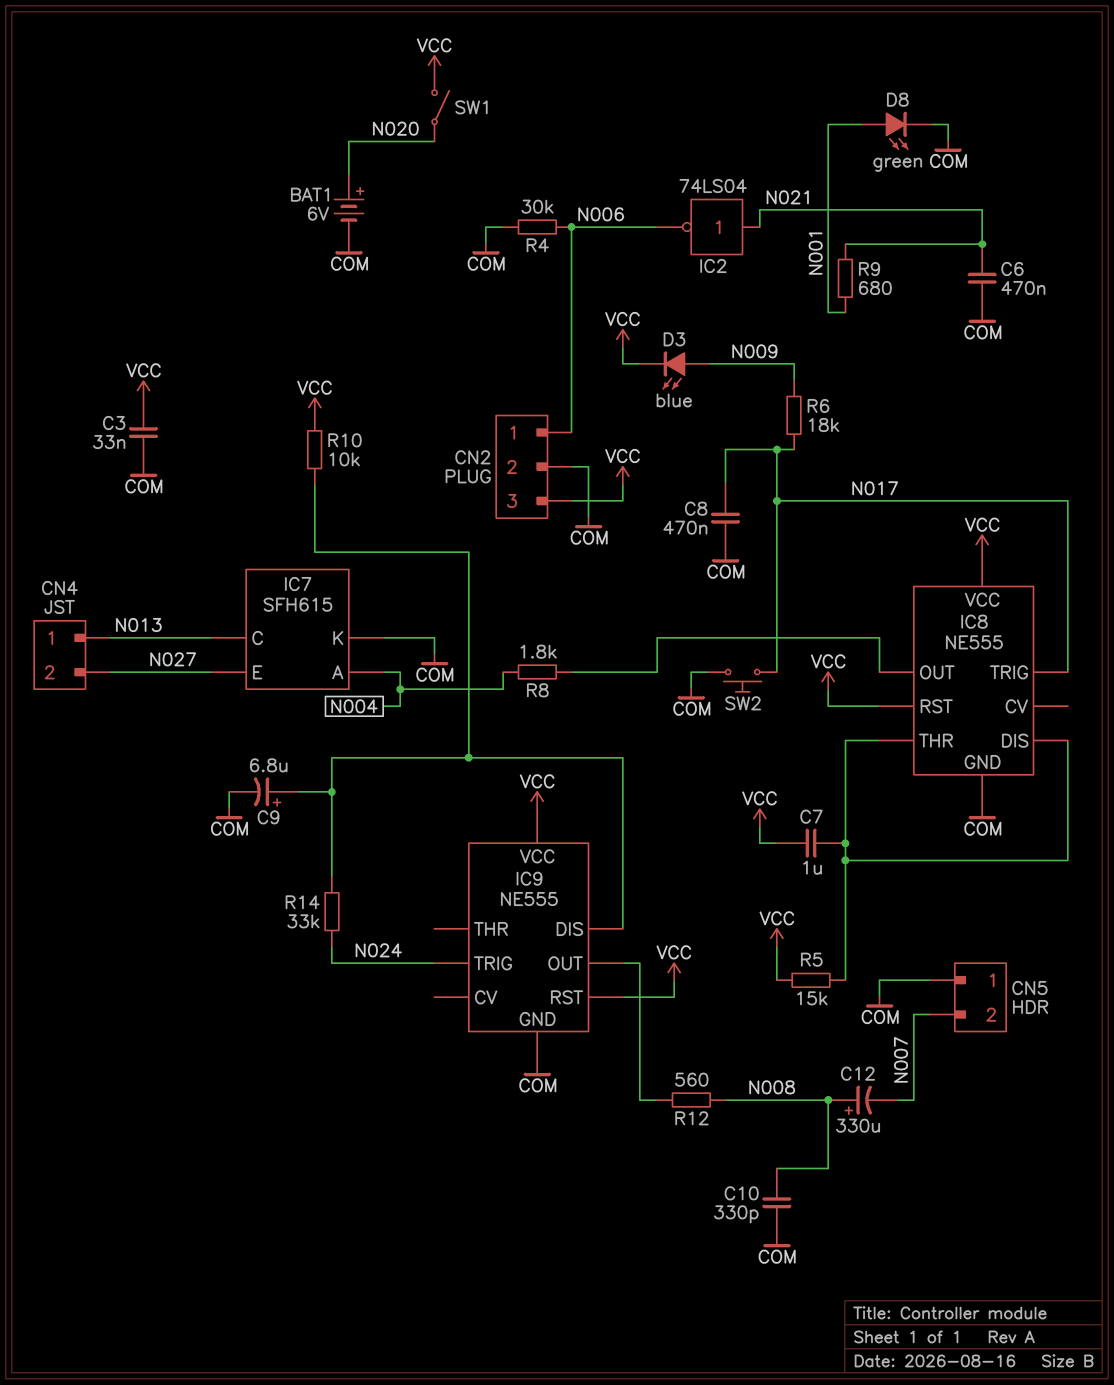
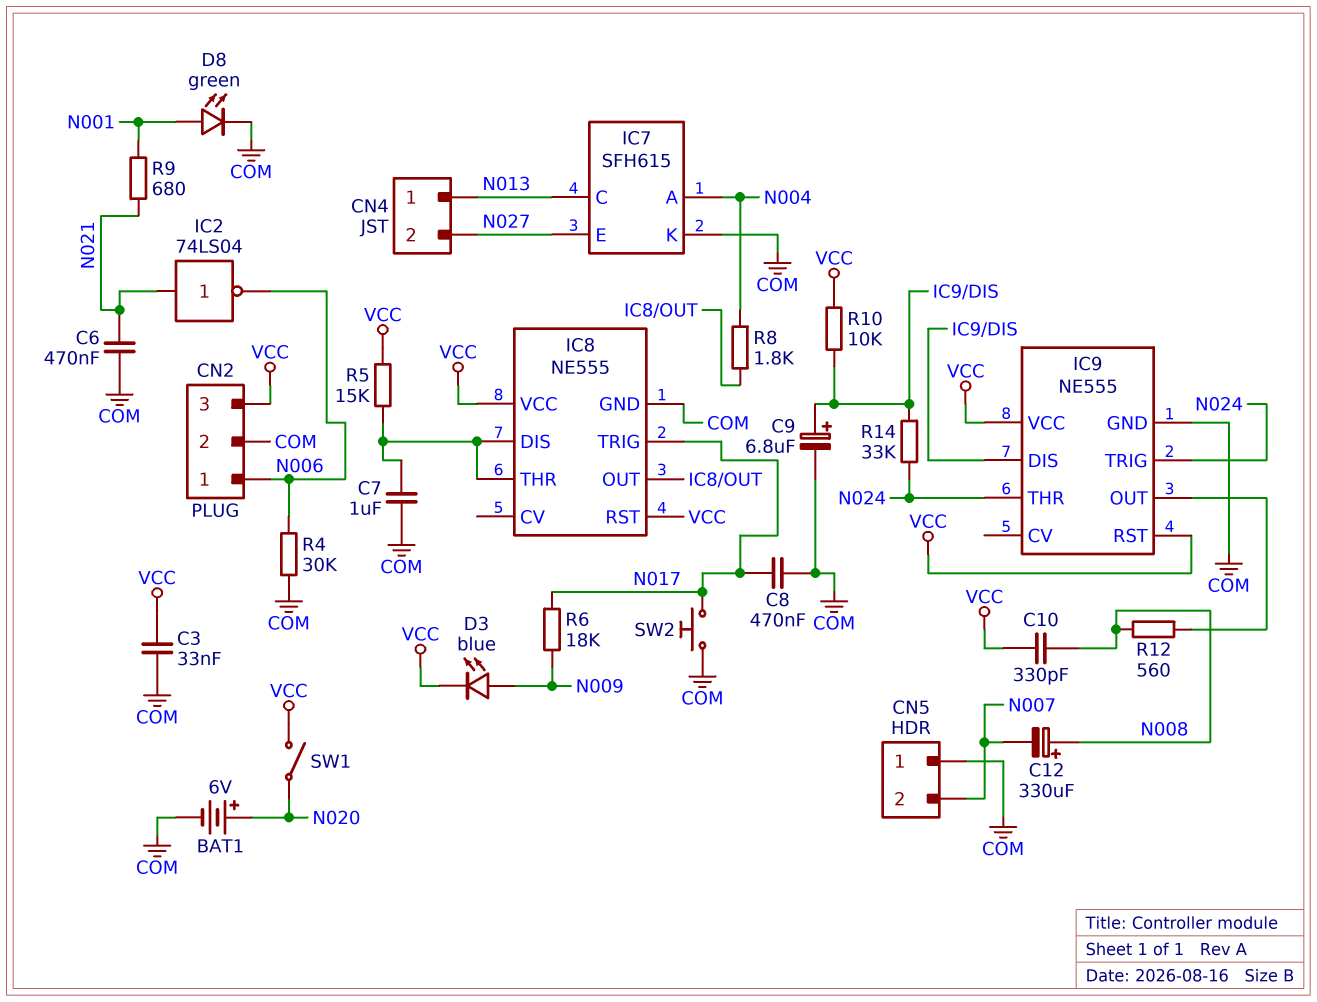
C7: 1uF (IC8/DIS, VCC) -> 1uF (COM, IC8/DIS)
C10: 330pF (COM, N008) -> 330pF (N008, VCC)
IC9 pin THR: none -> N024

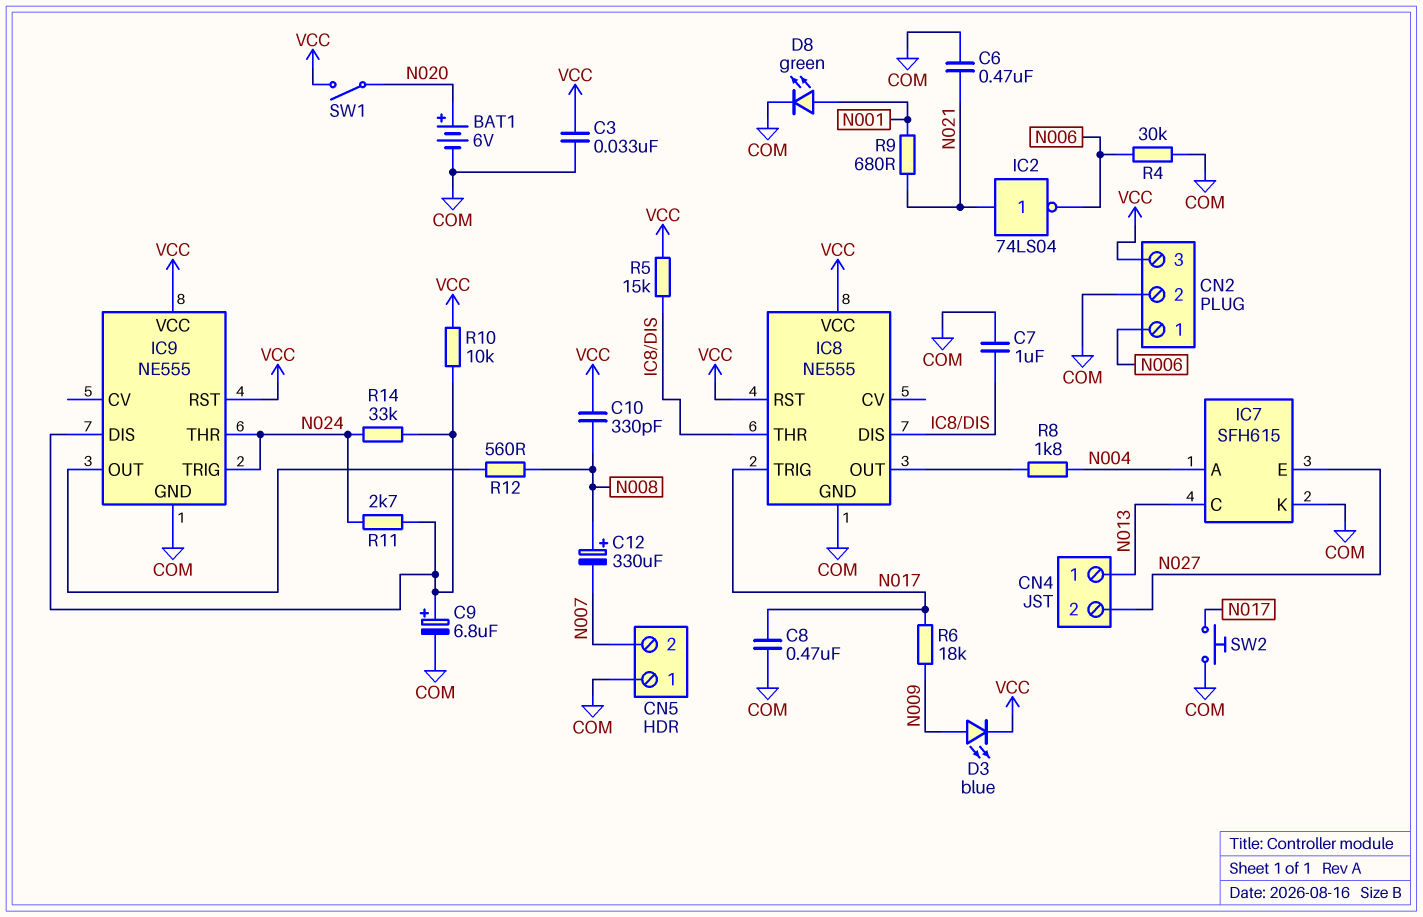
R11: none -> 2.7k (IC9/DIS, N024)

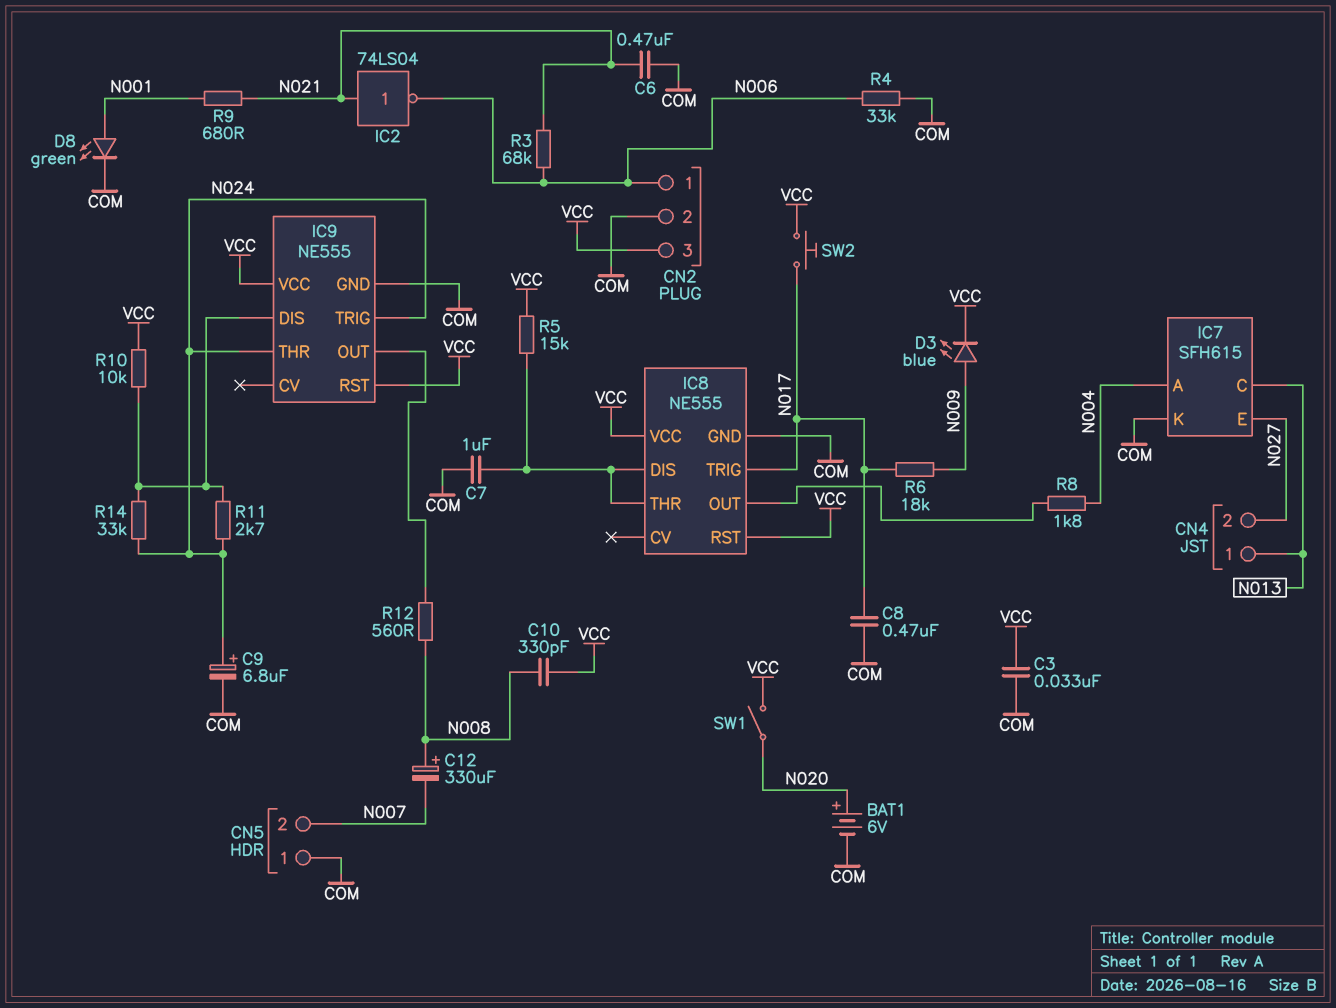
C9: 6.8uF (plus IC9/DIS, minus COM) -> 6.8uF (plus N024, minus COM)
R3: none -> 68k (N006, N021)
R4: 30k (COM, N006) -> 33k (COM, N006)
SW2: button (COM, N017) -> button (N017, VCC)

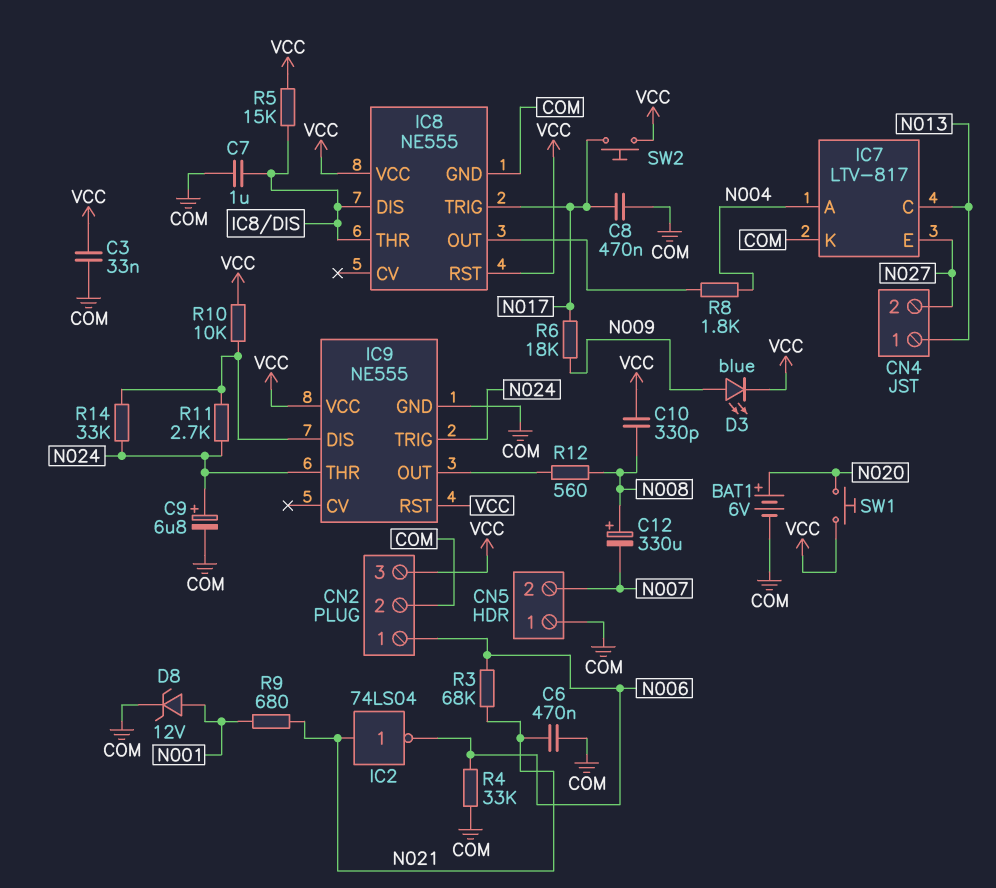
D8: LED green (A N001, K COM) -> zener 12V (A N001, K COM)
IC7: SFH615 -> LTV-817
SW1: switch (N020, VCC) -> button (N020, VCC)

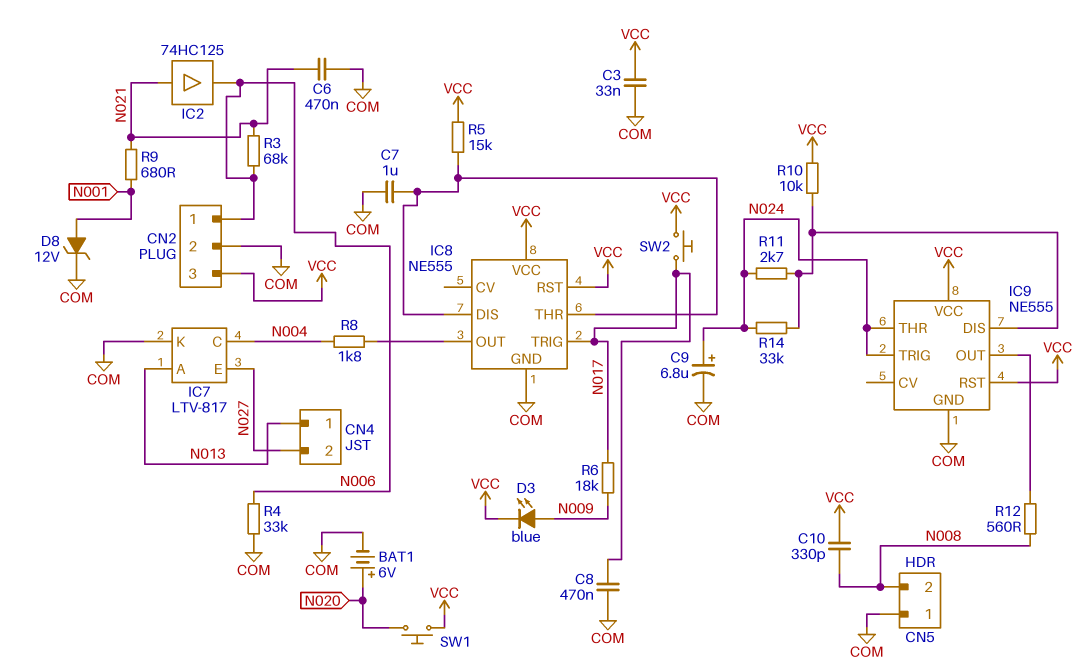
C12: 330uF (plus N008, minus N007) -> none
CN5 pin 2: N007 -> N008
IC2: NOT 74LS04 (in N021, out N006) -> buffer 74HC125 (in N021, out N006)
IC7 pin A: N004 -> N013
IC7 pin C: N013 -> N004

